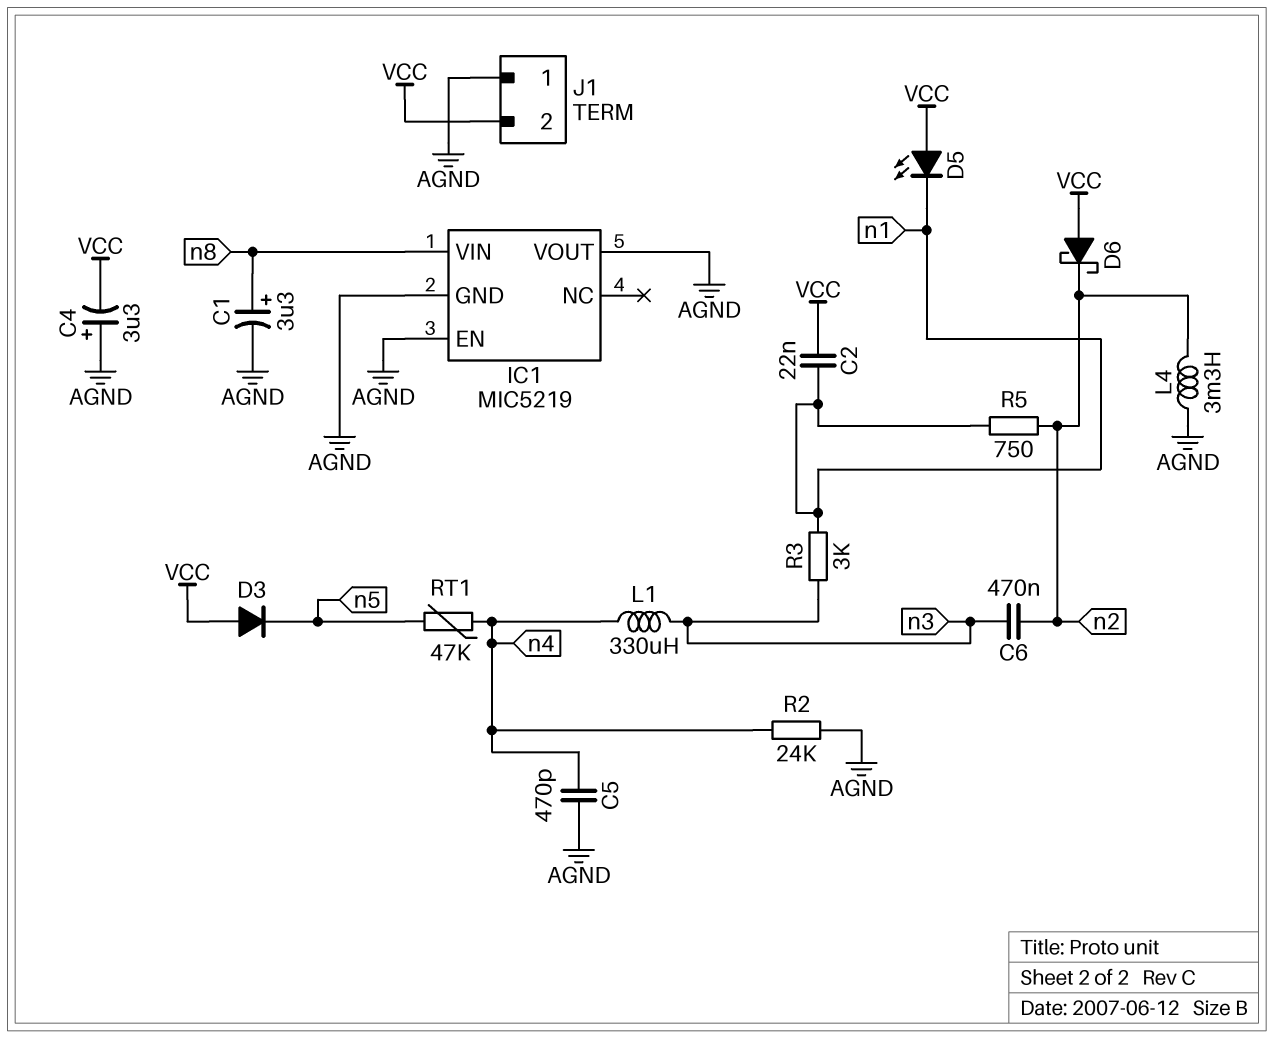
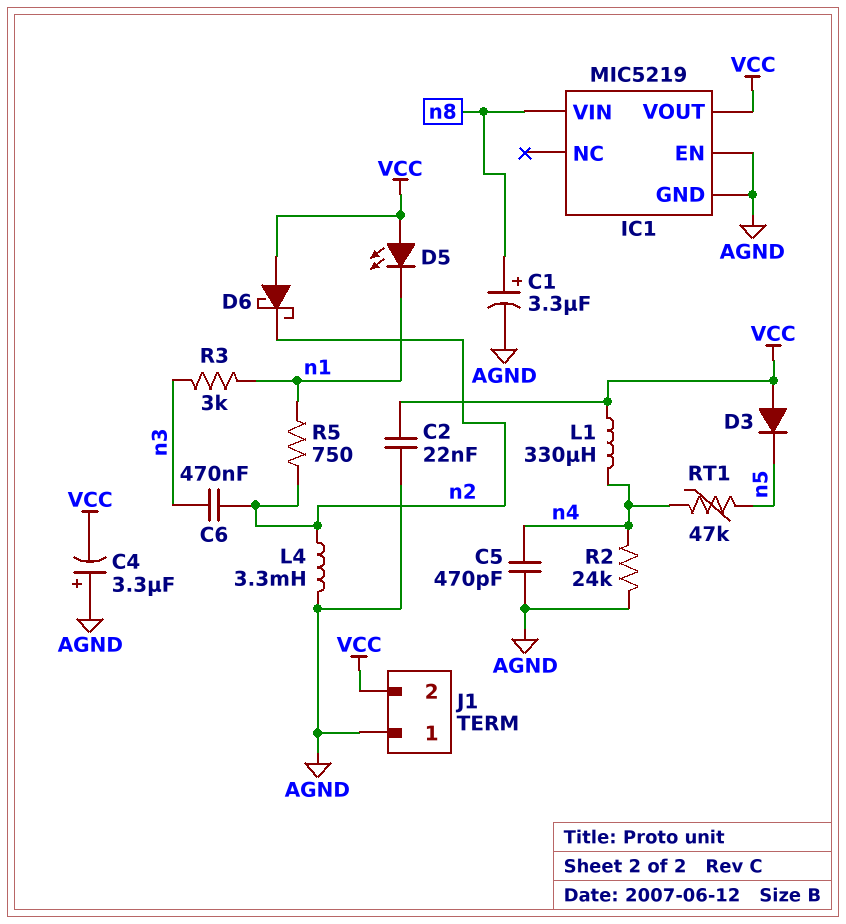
C2: 22nF (VCC, n1) -> 22nF (AGND, VCC)
IC1 pin VOUT: AGND -> VCC
L1: 330uH (n3, n4) -> 330uH (VCC, n4)

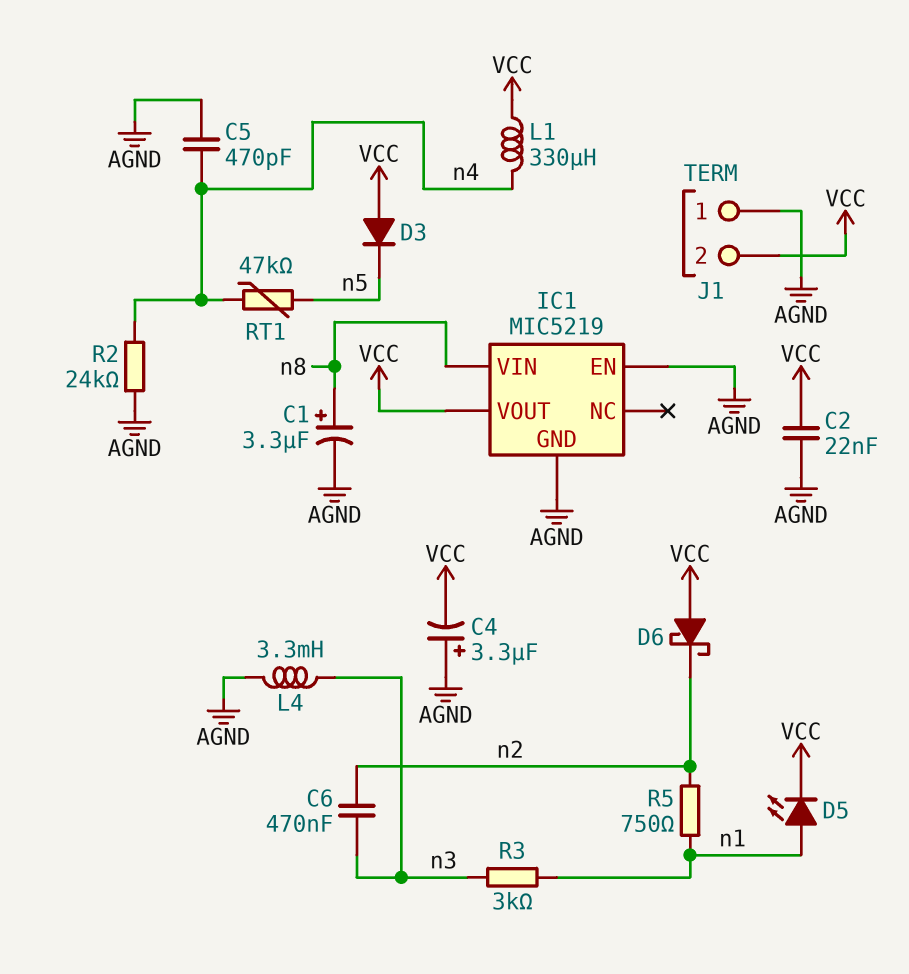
D5: LED (A VCC, K n1) -> LED (A n1, K VCC)
L4: 3.3mH (AGND, n2) -> 3.3mH (AGND, n3)

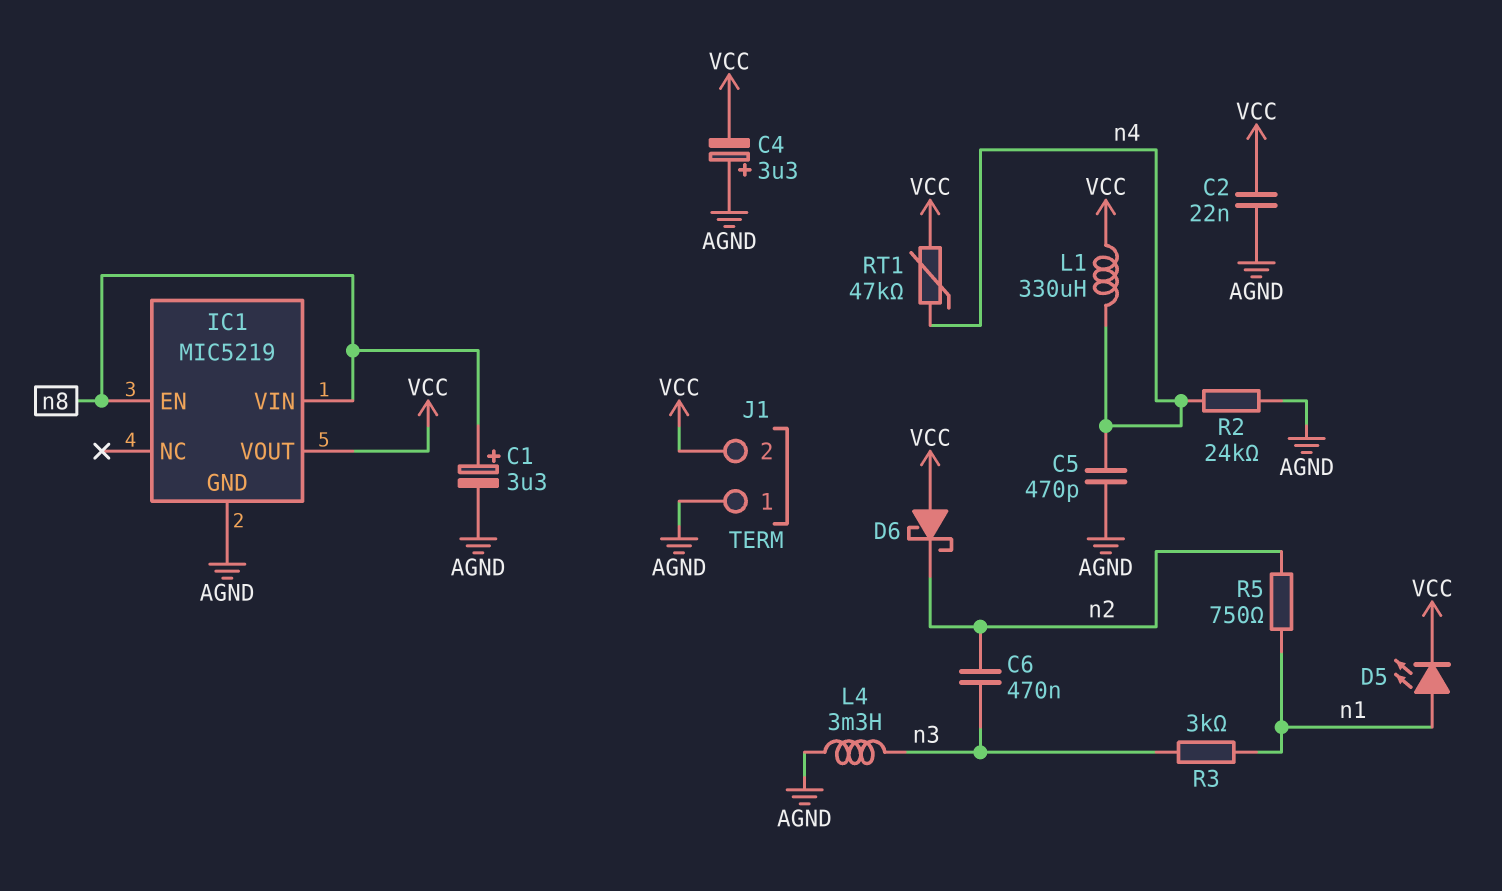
D3: diode (A VCC, K n5) -> none
IC1 pin EN: AGND -> n8
RT1: 47k (n4, n5) -> 47k (VCC, n4)

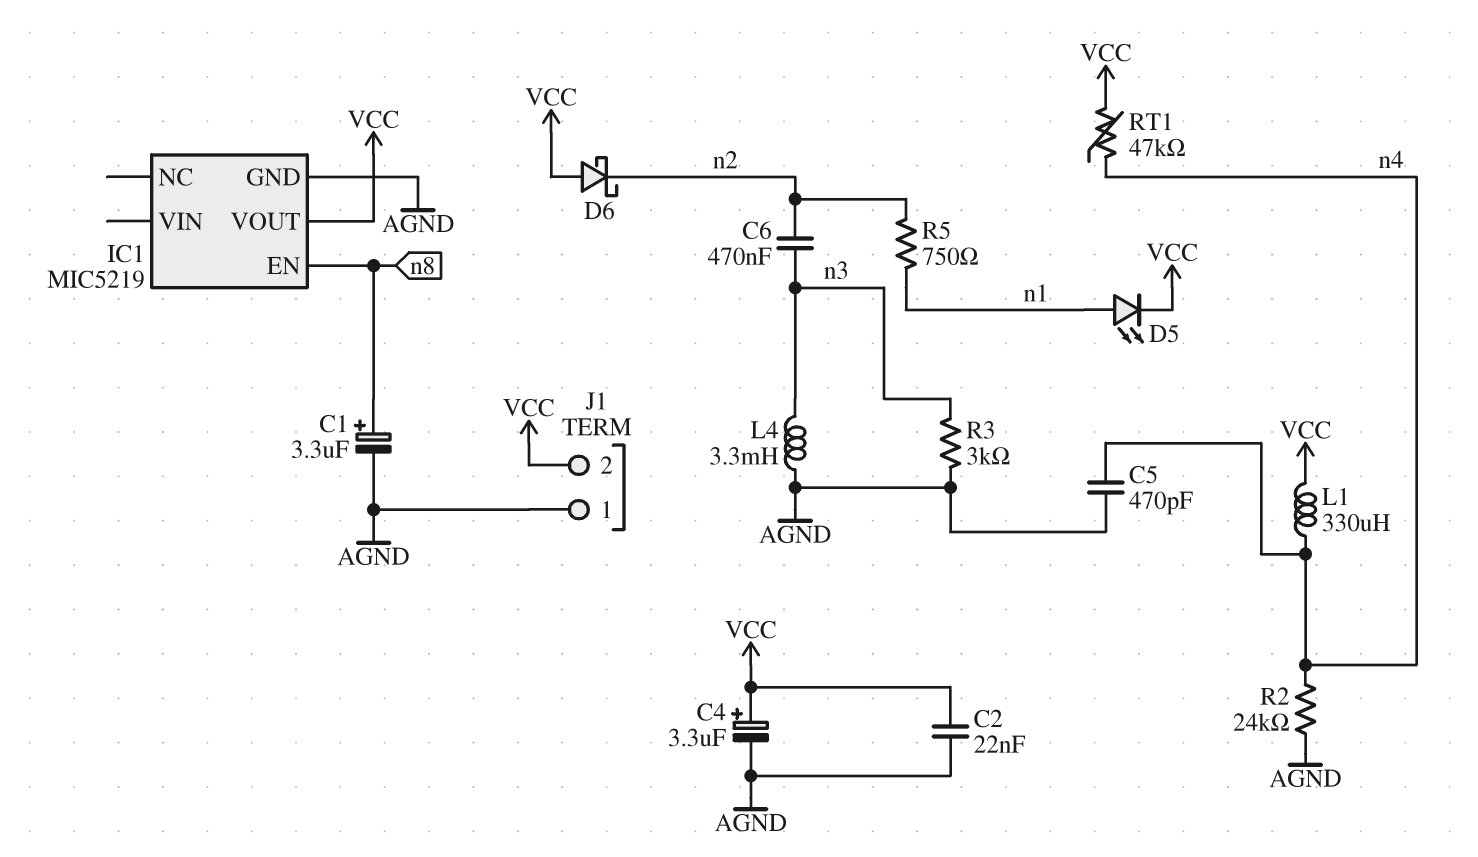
C4: 3.3uF (plus AGND, minus VCC) -> 3.3uF (plus VCC, minus AGND)
IC1 pin VIN: n8 -> none
R3: 3k (n1, n3) -> 3k (AGND, n3)

